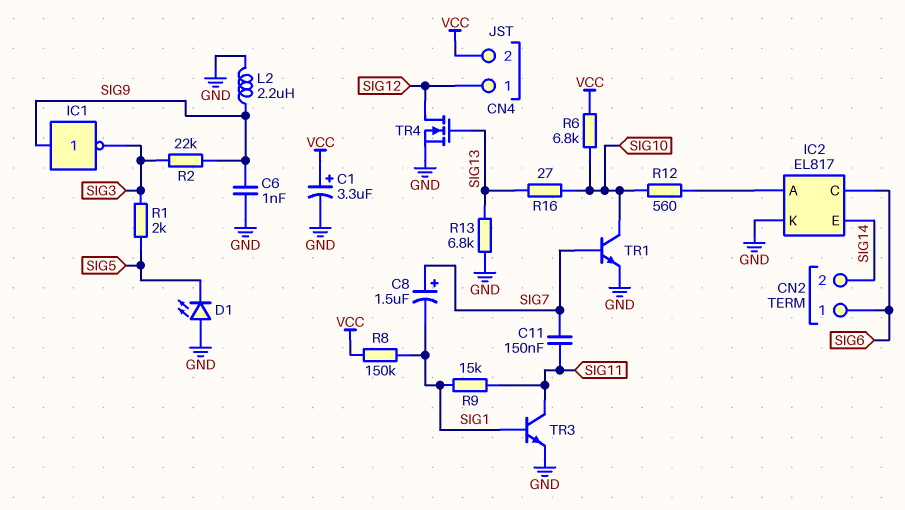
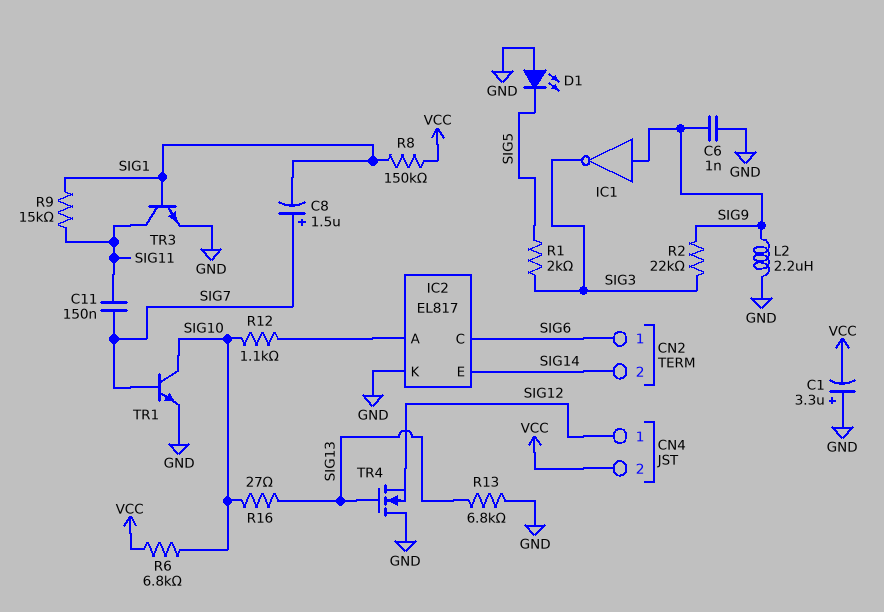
C1: 3.3uF (plus VCC, minus GND) -> 3.3uF (plus GND, minus VCC)
R12: 560 (IC2/A, SIG10) -> 1.1k (IC2/A, SIG10)
TR4: NMOS (G SIG13, D SIG12, S GND) -> NMOS (G SIG13, D GND, S SIG12)

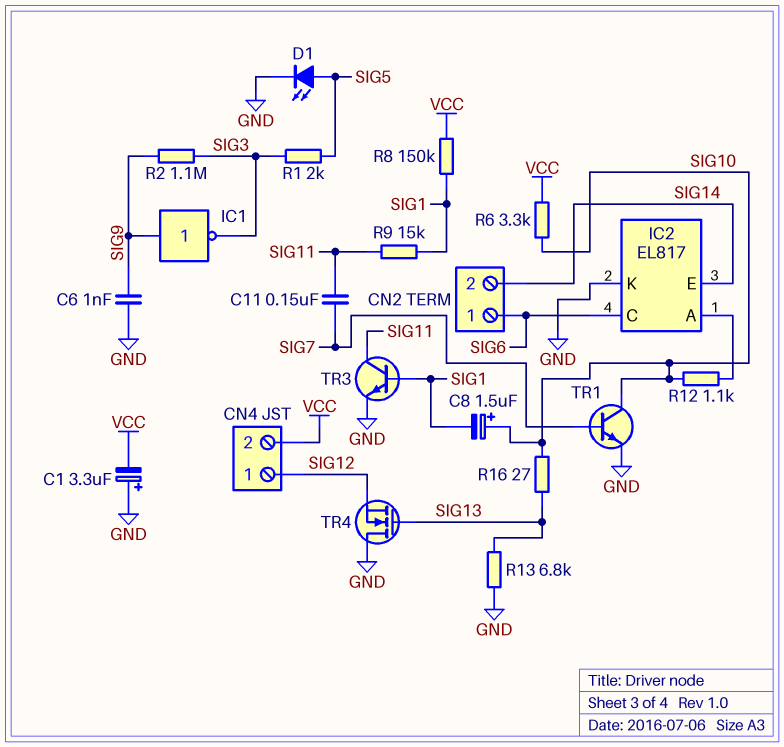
C8: 1.5uF (plus SIG7, minus SIG1) -> 1.5uF (plus SIG10, minus SIG1)
D1: LED (A GND, K SIG5) -> LED (A SIG5, K GND)
L2: 2.2uH (GND, SIG9) -> none
R2: 22k (SIG3, SIG9) -> 1.1M (SIG3, SIG9)
R6: 6.8k (SIG10, VCC) -> 3.3k (SIG10, VCC)

